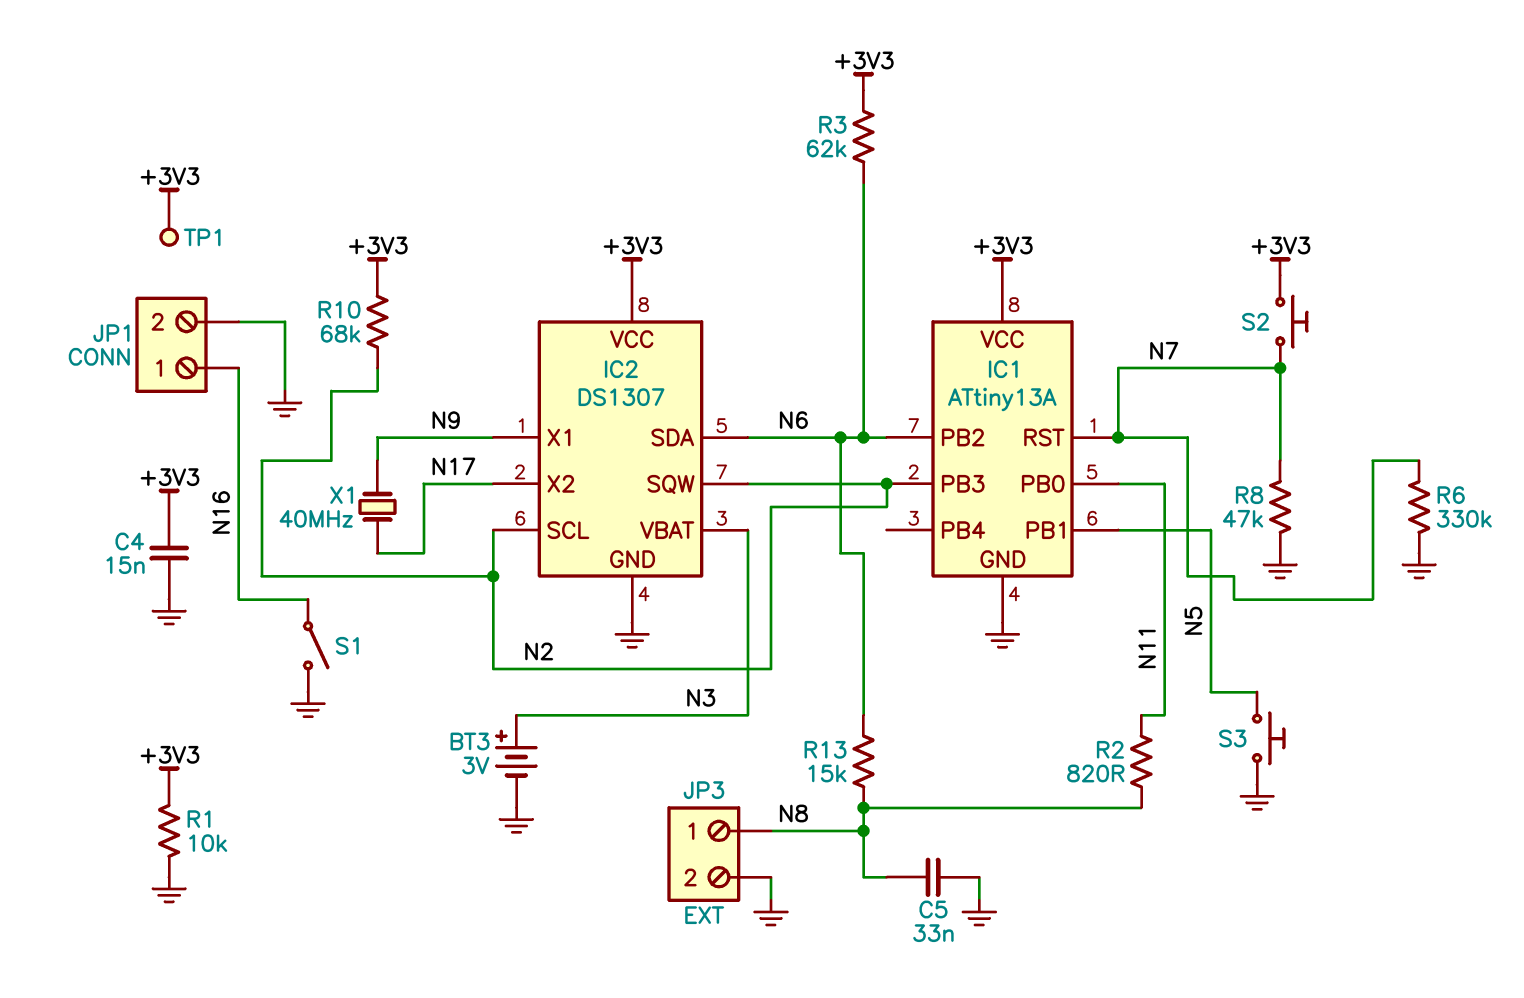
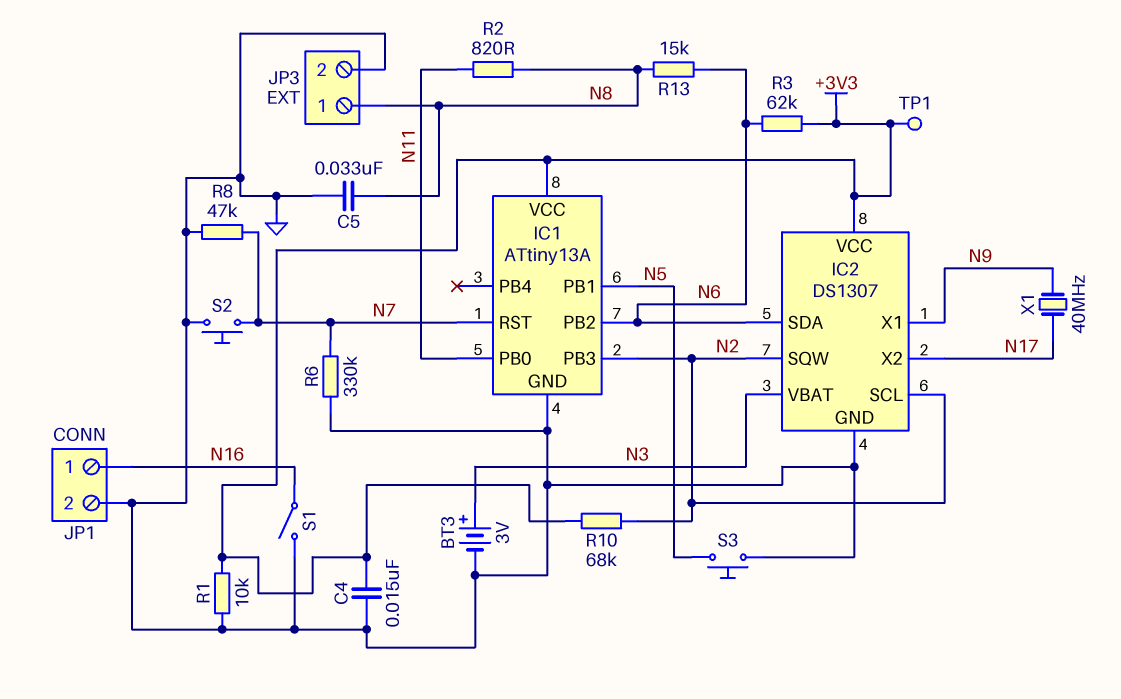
S2: button (+3V3, N7) -> button (GND, N7)

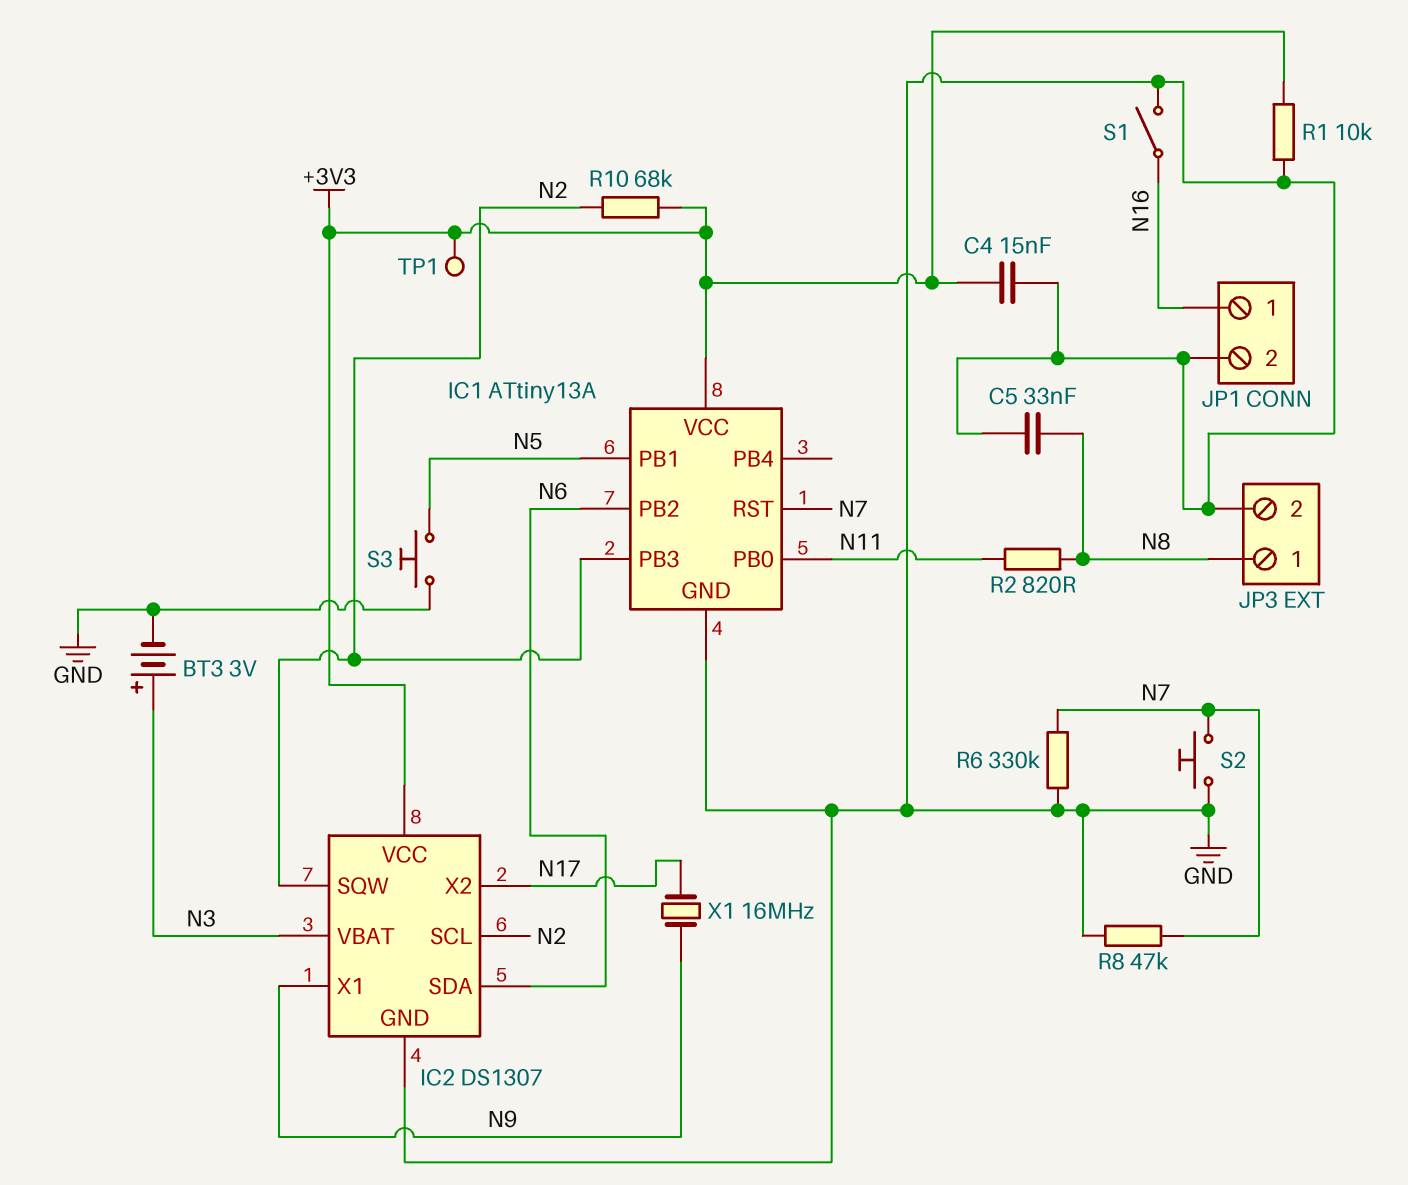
R3: 62k (+3V3, N6) -> none
R13: 15k (N6, N8) -> none
X1: 40MHz (N9, N17) -> 16MHz (N9, N17)

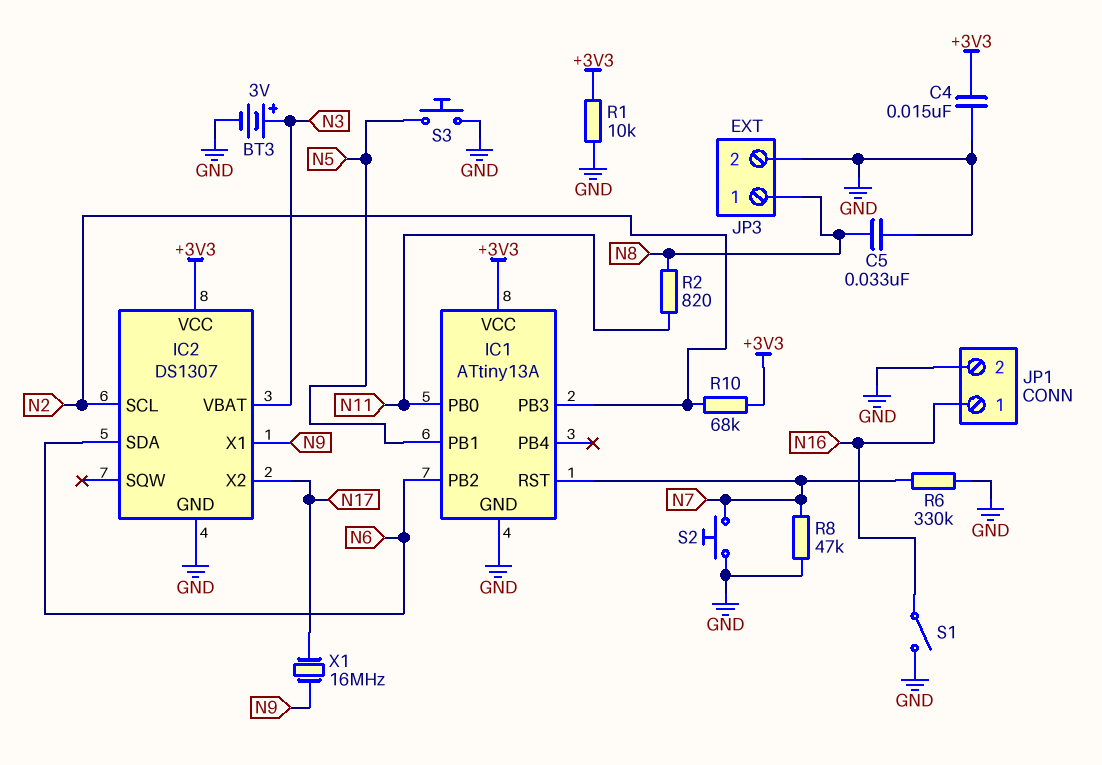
IC2 pin SQW: N2 -> none
TP1: test point (+3V3) -> none

